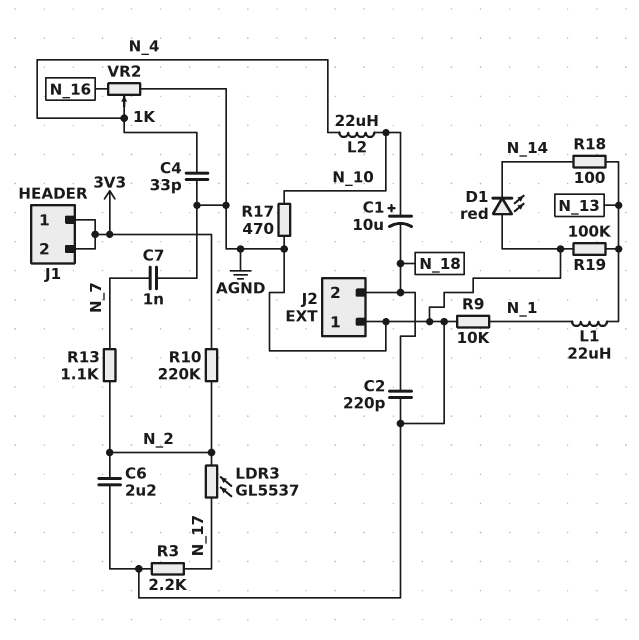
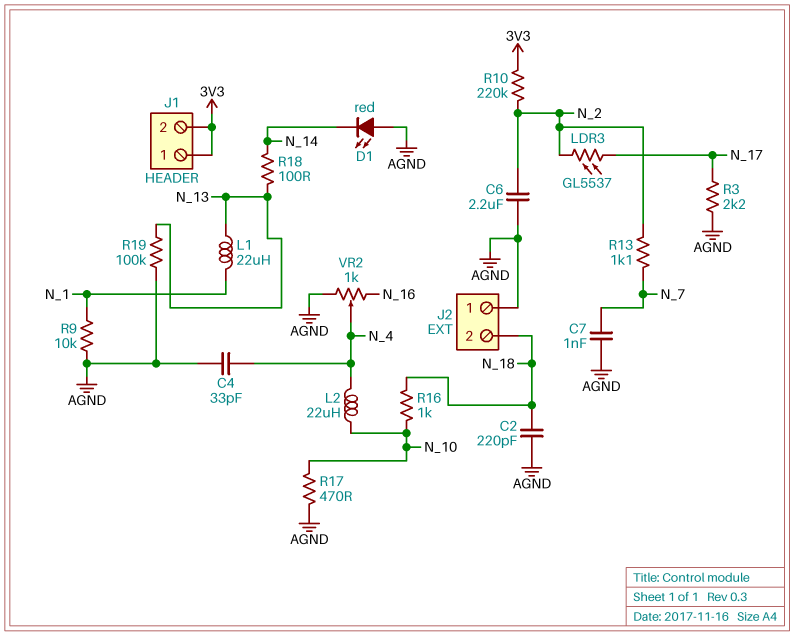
C1: 10uF (plus N_10, minus N_18) -> none
R16: none -> 1k (N_10, N_18)

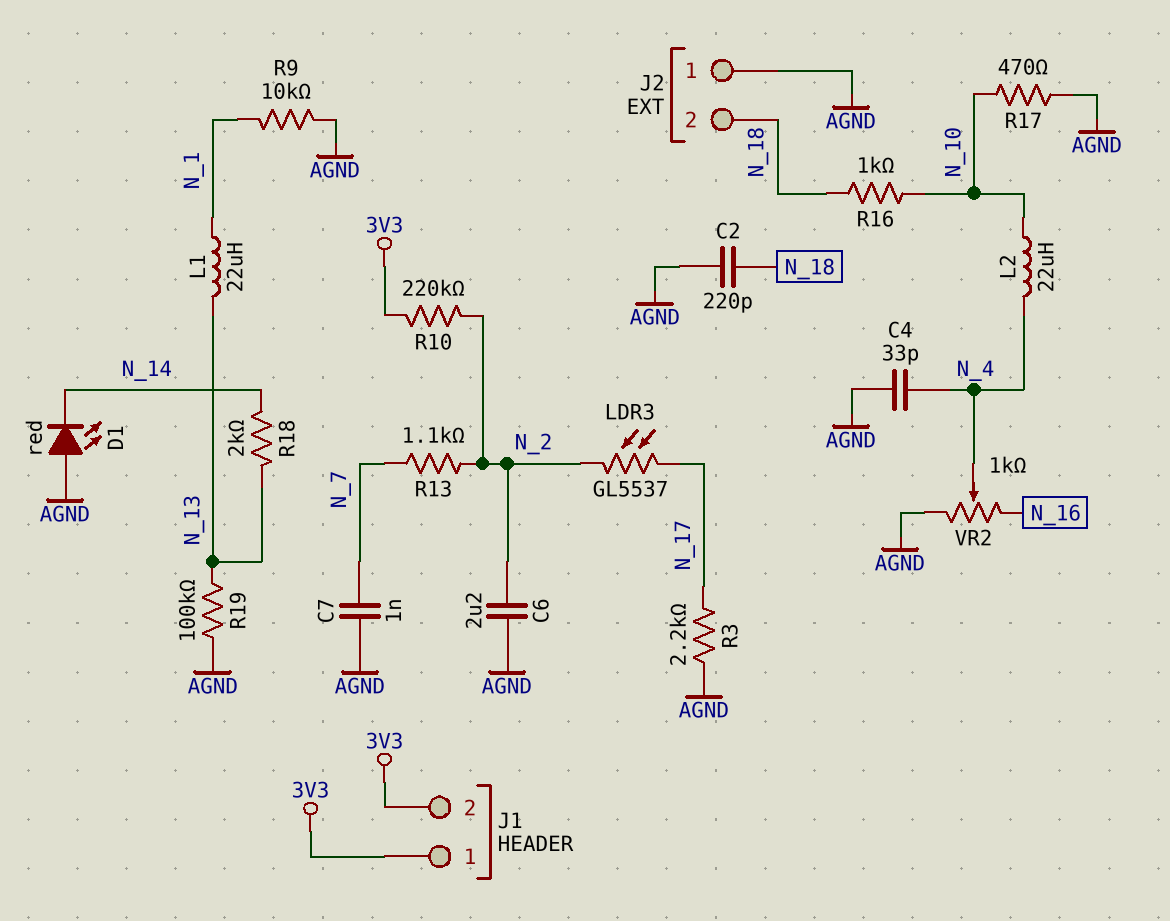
R18: 100 (N_13, N_14) -> 2k (N_13, N_14)

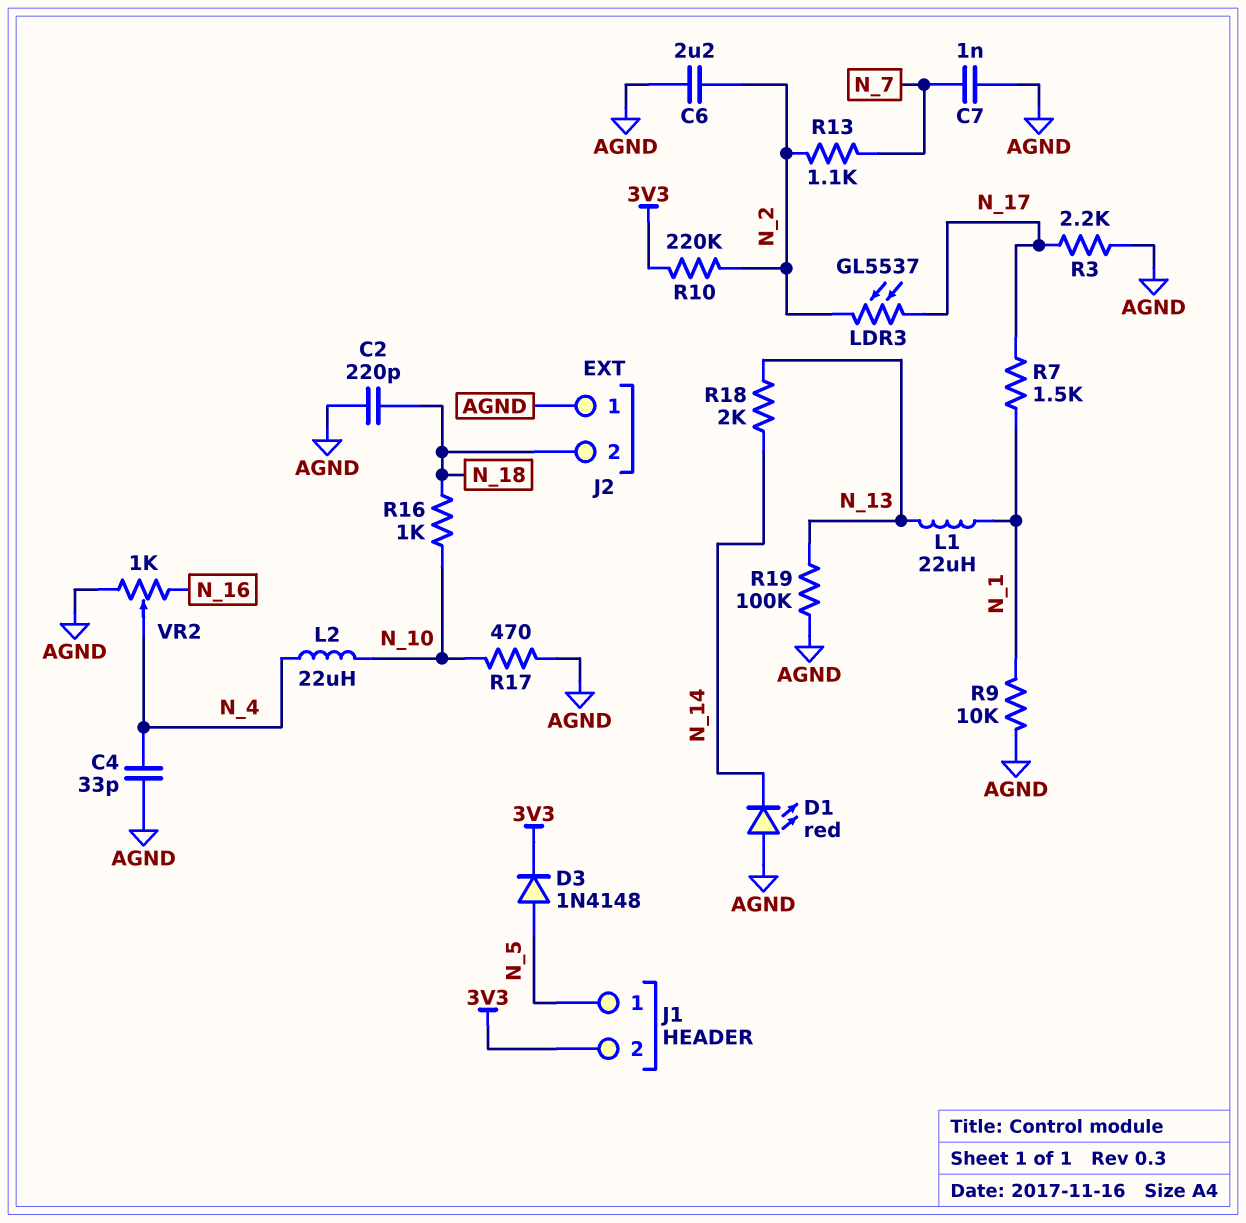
D3: none -> diode 1N4148 (A N_5, K 3V3)
J1 pin 1: 3V3 -> N_5
R7: none -> 1.5k (N_1, N_17)

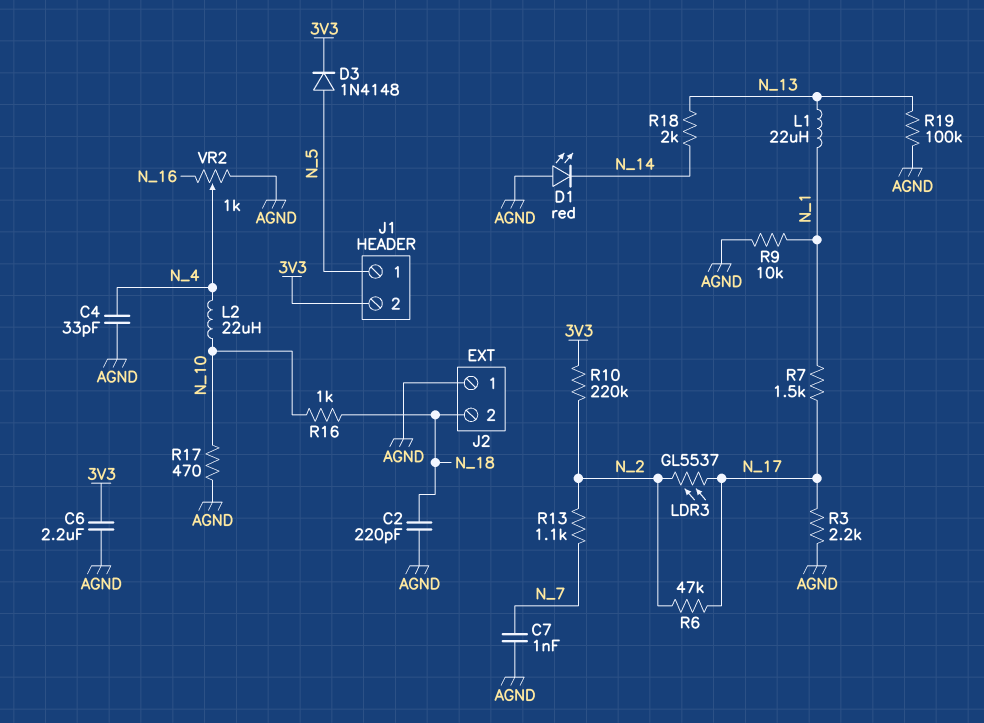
C6: 2.2uF (AGND, N_2) -> 2.2uF (3V3, AGND)
R6: none -> 47k (N_2, N_17)

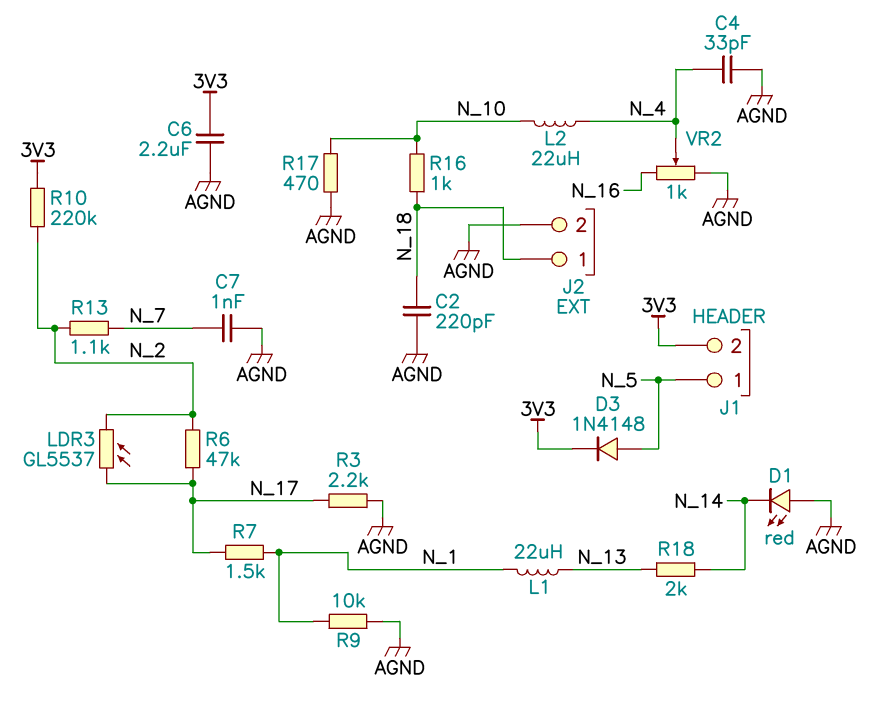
J2 pin 1: AGND -> N_18
J2 pin 2: N_18 -> AGND
R19: 100k (AGND, N_13) -> none

